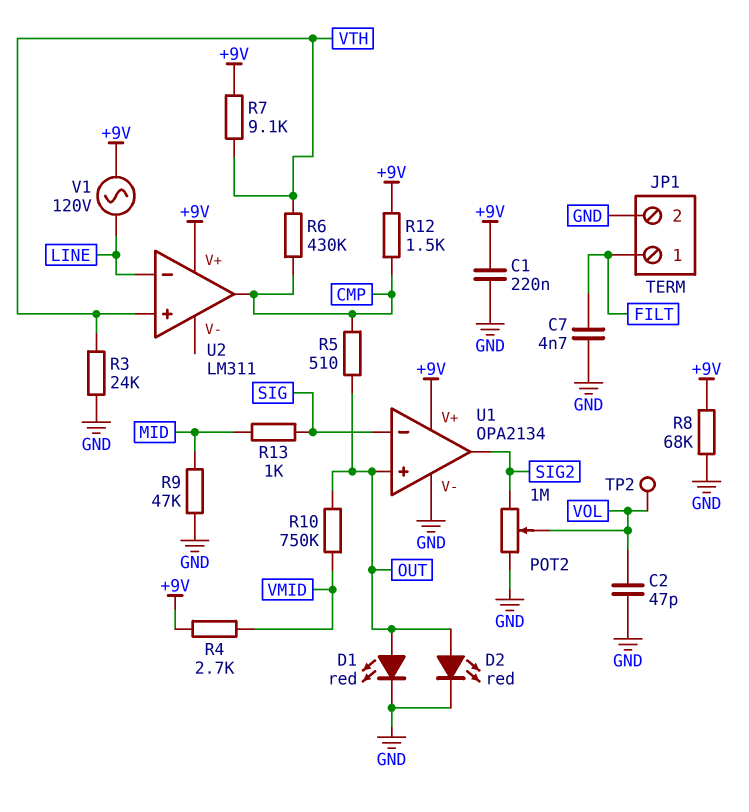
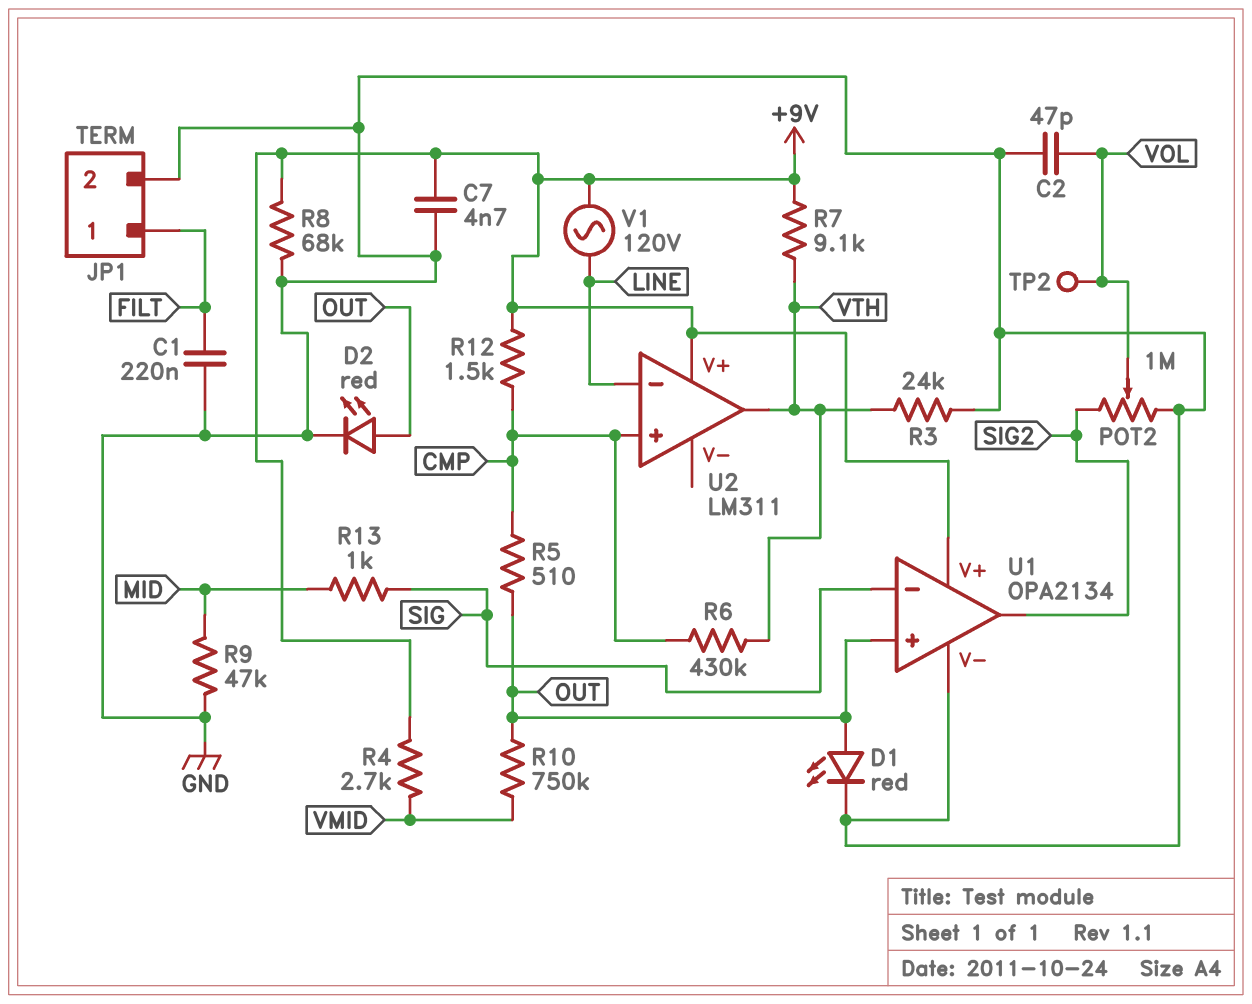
C1: 220nF (+9V, GND) -> 220nF (FILT, GND)
C7: 4.7nF (FILT, GND) -> 4.7nF (+9V, GND)
U2 pin in+: VTH -> CMP
U2 pin out: CMP -> VTH

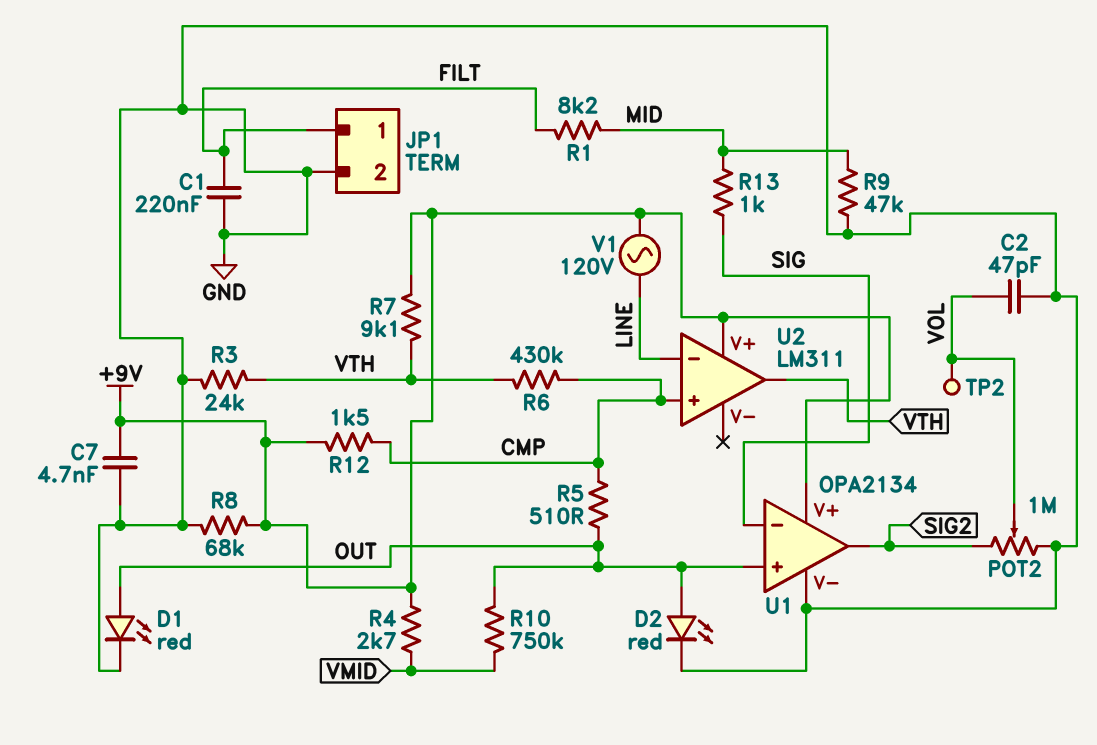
R1: none -> 8.2k (FILT, MID)

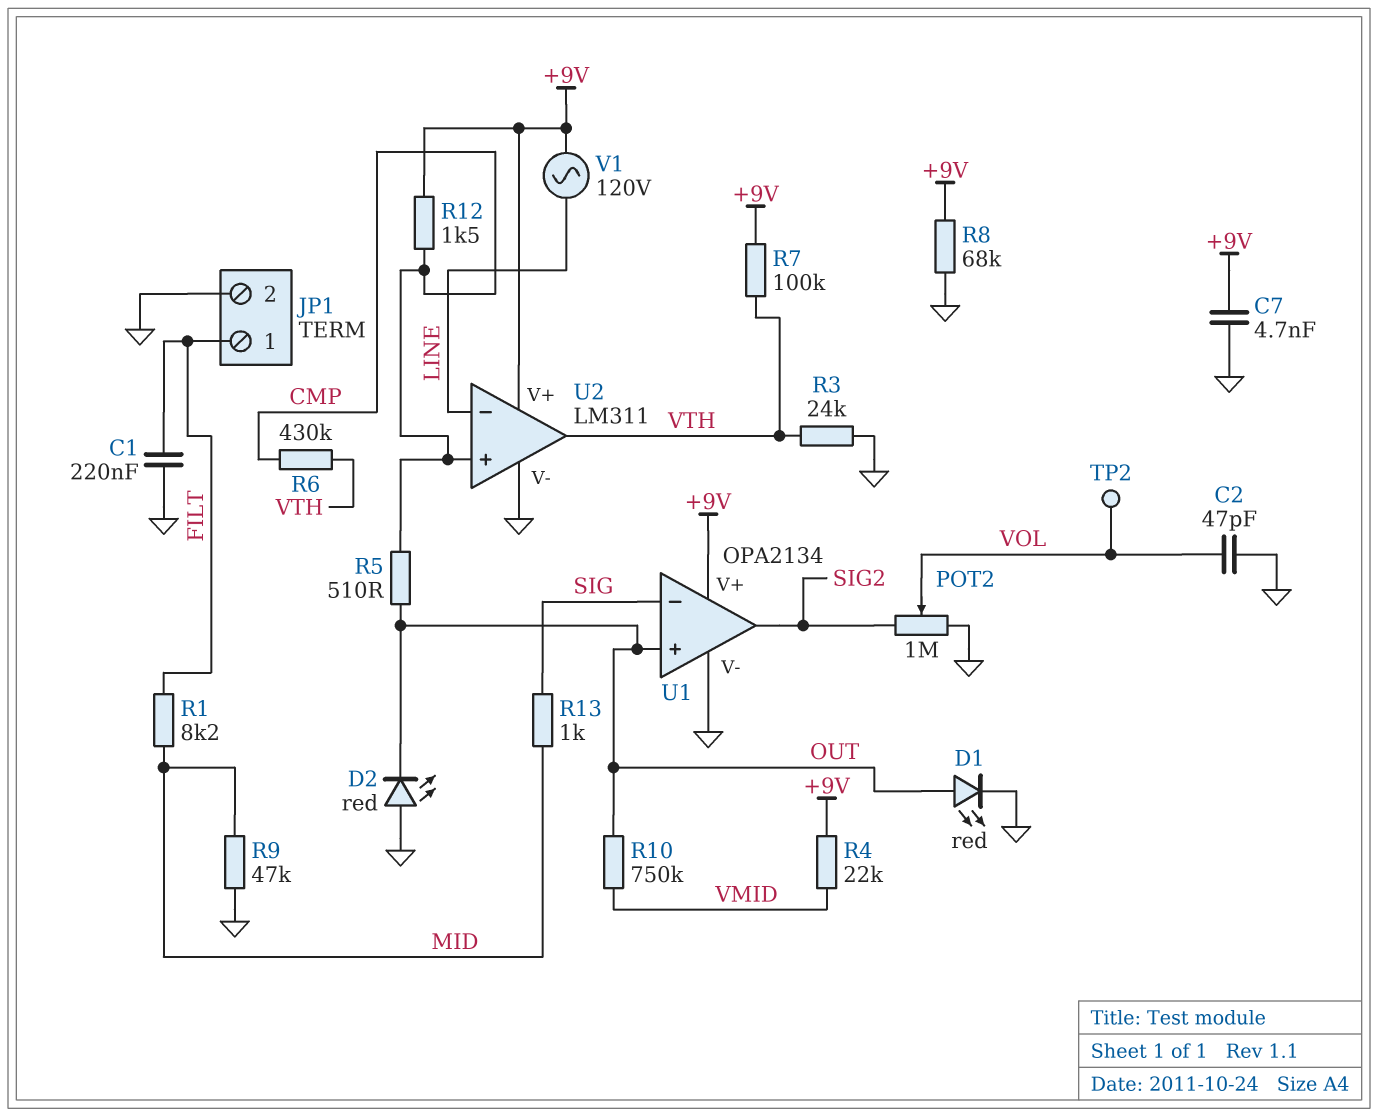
D2: LED red (A OUT, K GND) -> LED red (A GND, K OUT)
R4: 2.7k (+9V, VMID) -> 22k (+9V, VMID)
R7: 9.1k (+9V, VTH) -> 100k (+9V, VTH)
U2 pin V-: none -> GND

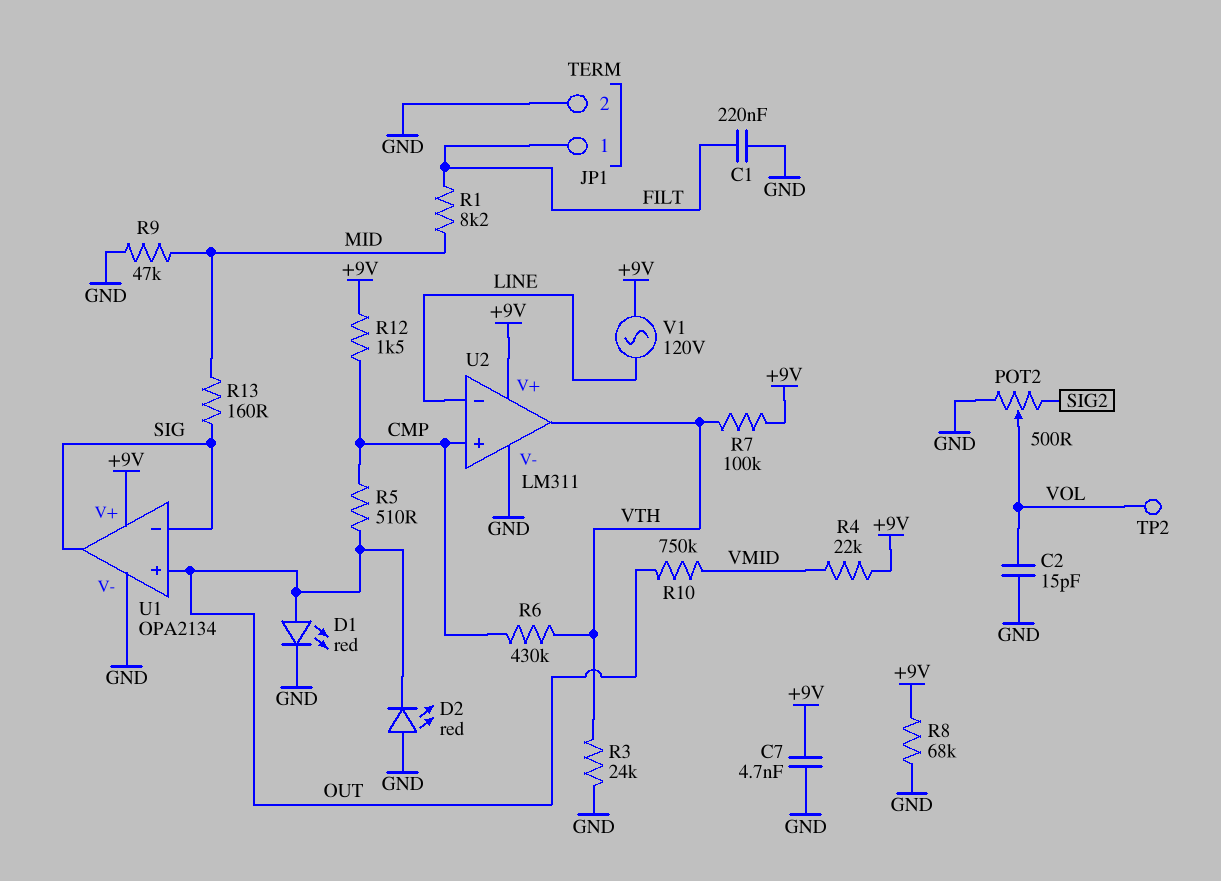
C2: 47pF (GND, VOL) -> 15pF (GND, VOL)
POT2: 1M (GND, SIG2, wiper VOL) -> 500 (GND, SIG2, wiper VOL)
R13: 1k (MID, SIG) -> 160 (MID, SIG)
U1 pin out: SIG2 -> SIG

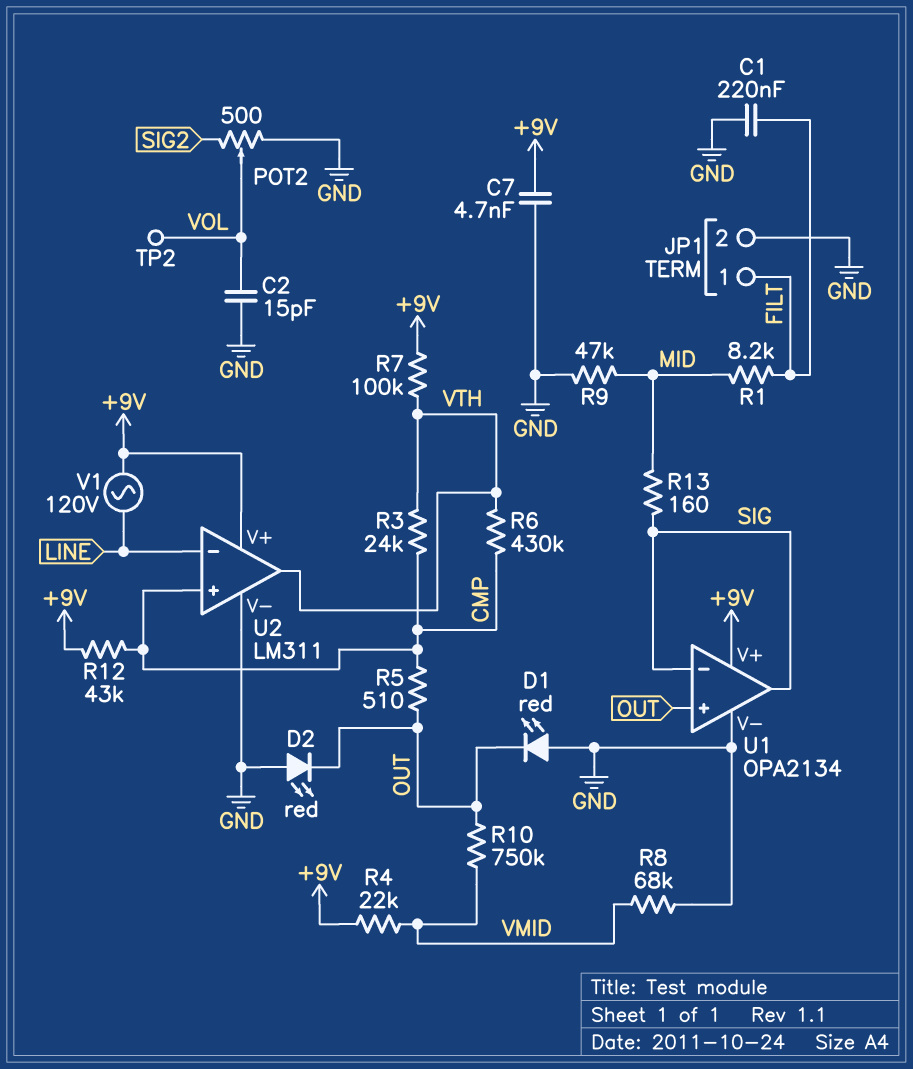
D1: LED red (A OUT, K GND) -> LED red (A GND, K OUT)
R3: 24k (GND, VTH) -> 24k (CMP, VTH)
R8: 68k (+9V, GND) -> 68k (GND, VMID)
R12: 1.5k (+9V, CMP) -> 43k (+9V, CMP)

